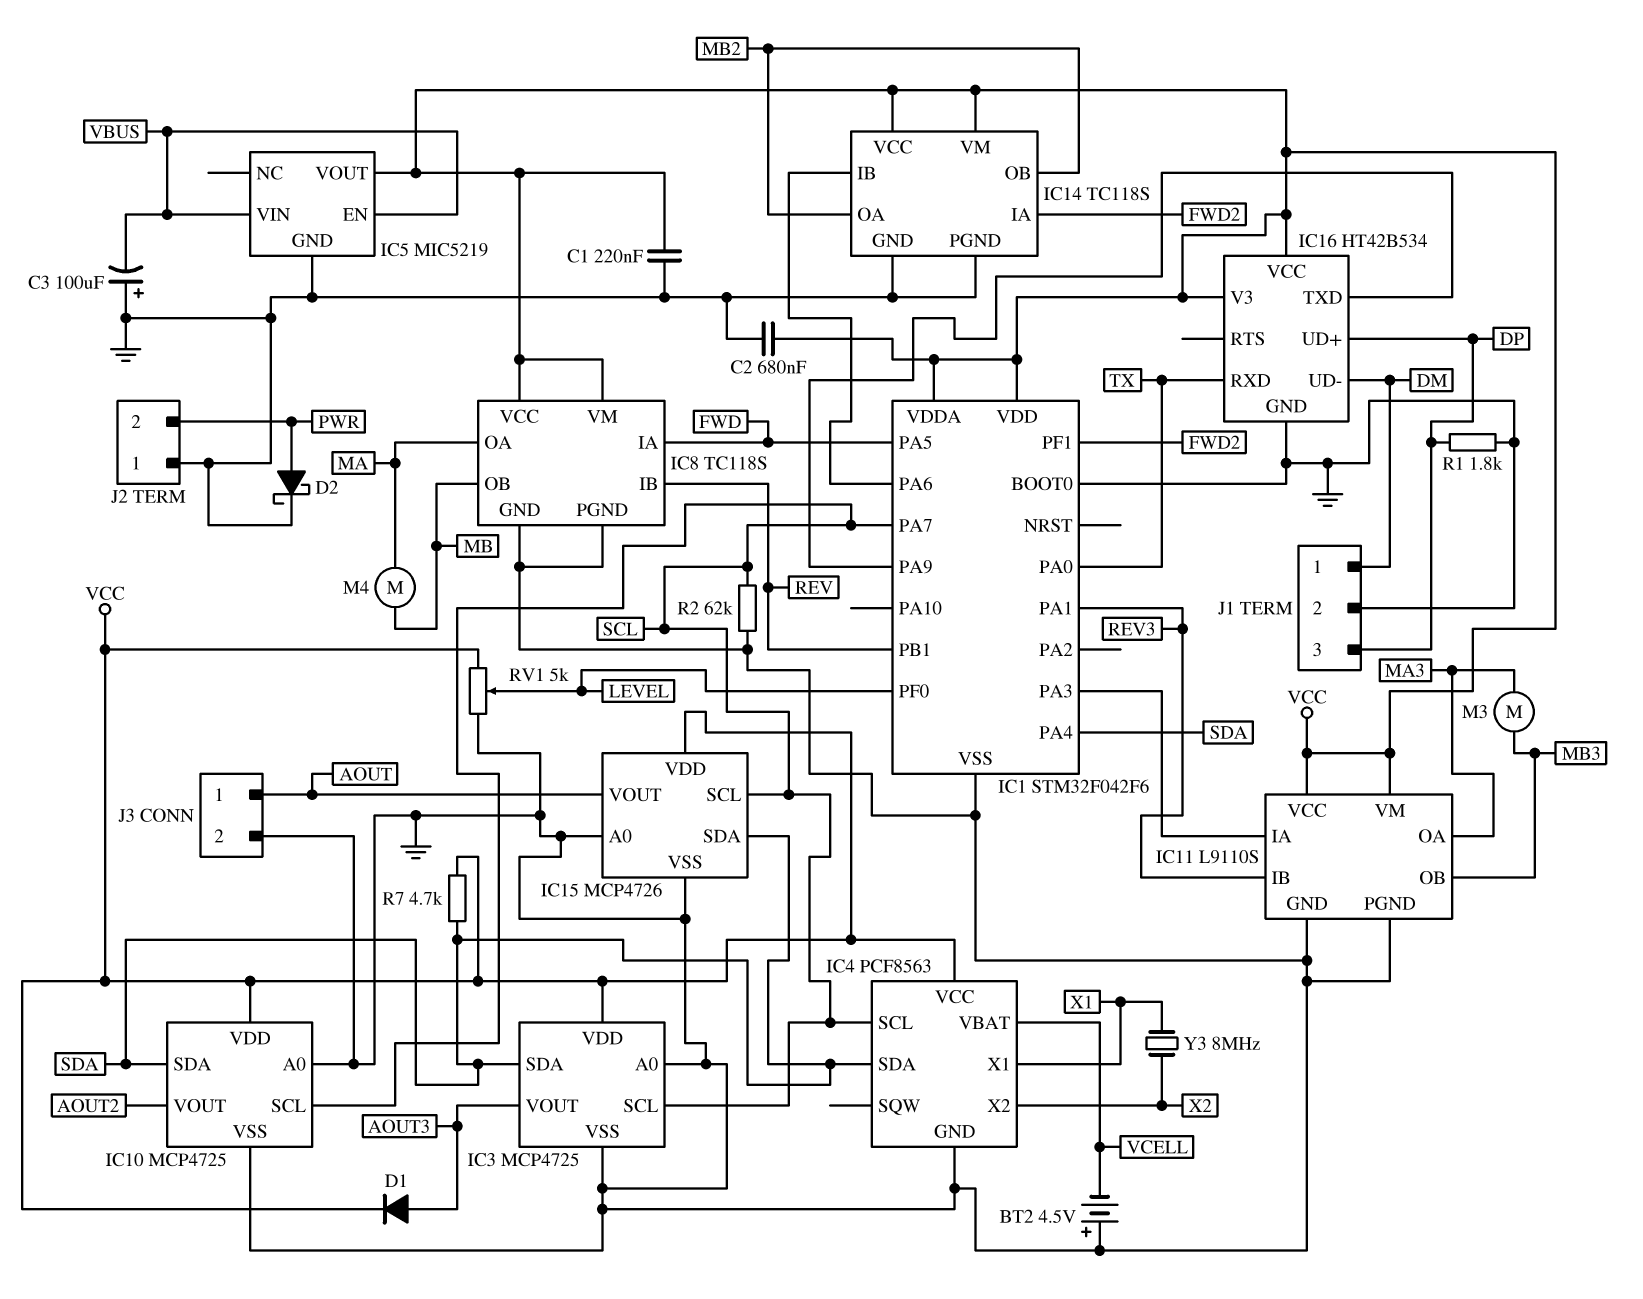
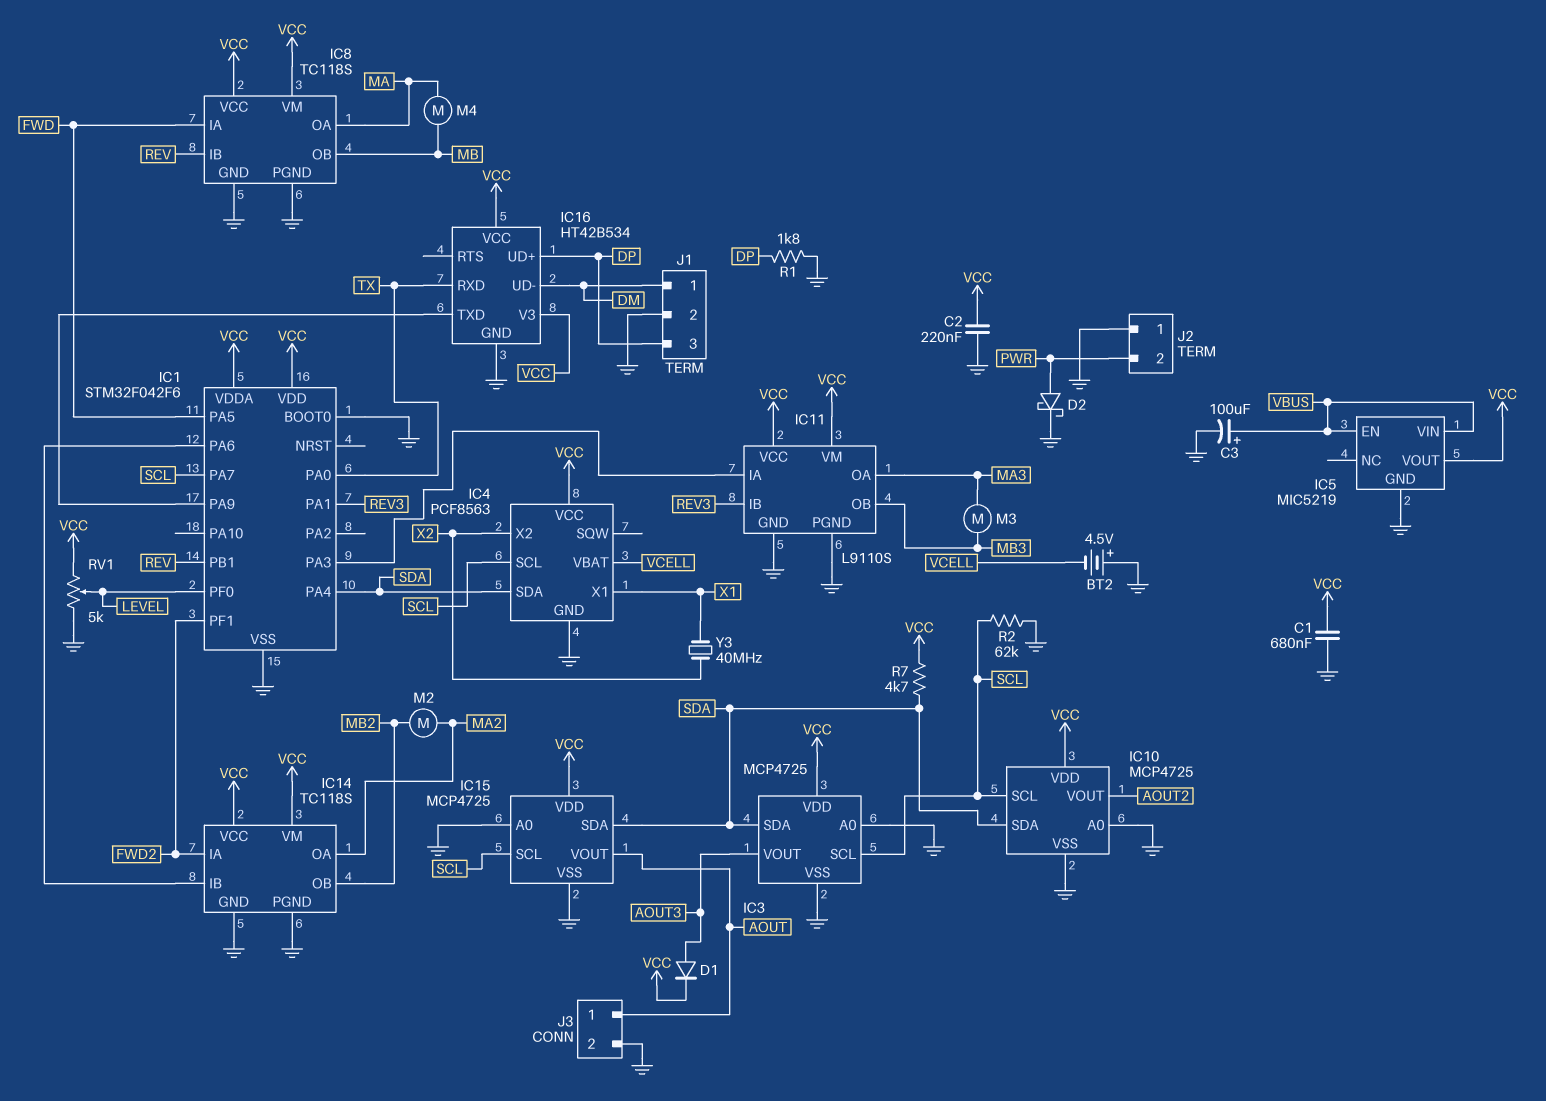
C1: 220nF (GND, VCC) -> 680nF (GND, VCC)
C2: 680nF (GND, VCC) -> 220nF (GND, VCC)
C3: 100uF (plus GND, minus VBUS) -> 100uF (plus VBUS, minus GND)
IC14 pin OA: MB2 -> MA2
IC15: MCP4726 -> MCP4725
M2: none -> motor (MA2, MB2)
Y3: 8MHz (X1, X2) -> 40MHz (X1, X2)

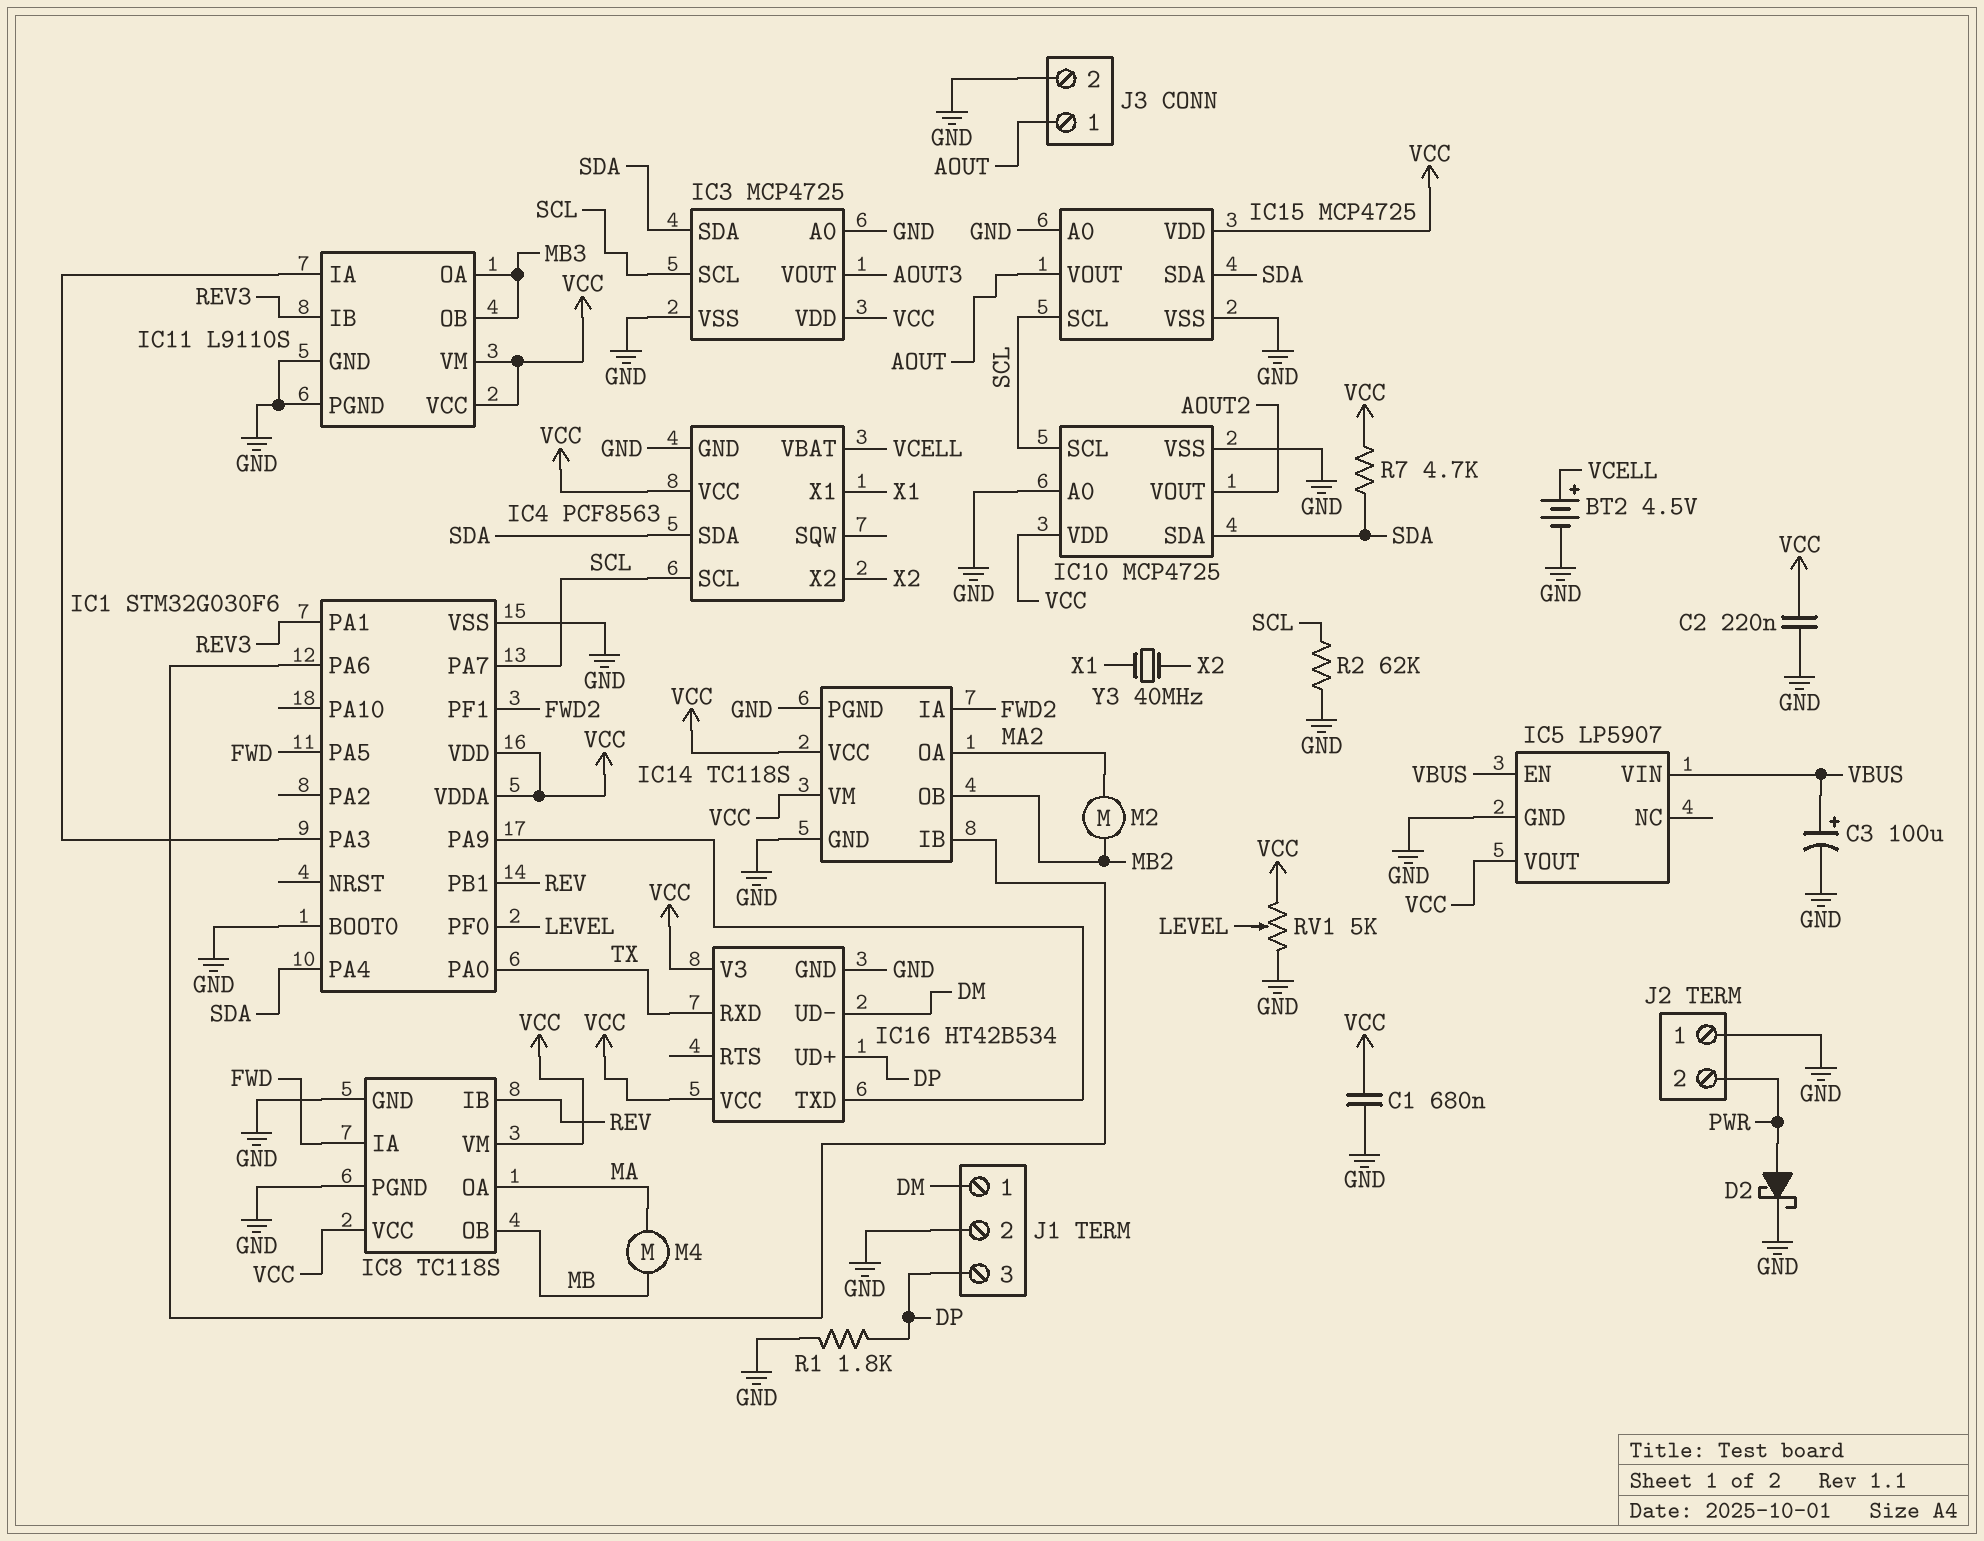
BT2: 4.5V (plus GND, minus VCELL) -> 4.5V (plus VCELL, minus GND)
D1: diode (A AOUT3, K VCC) -> none
IC1: STM32F042F6 -> STM32G030F6
IC5: MIC5219 -> LP5907
IC11 pin OA: MA3 -> MB3
M3: motor (MA3, MB3) -> none

